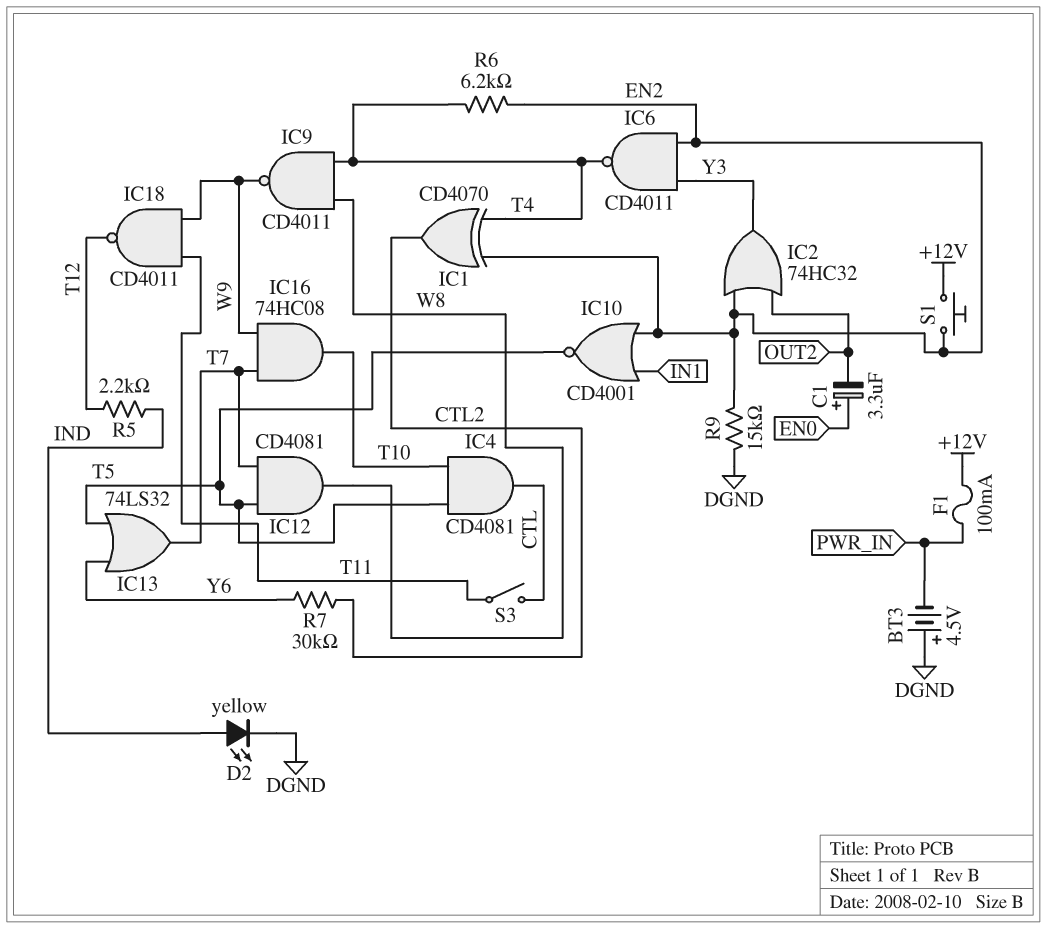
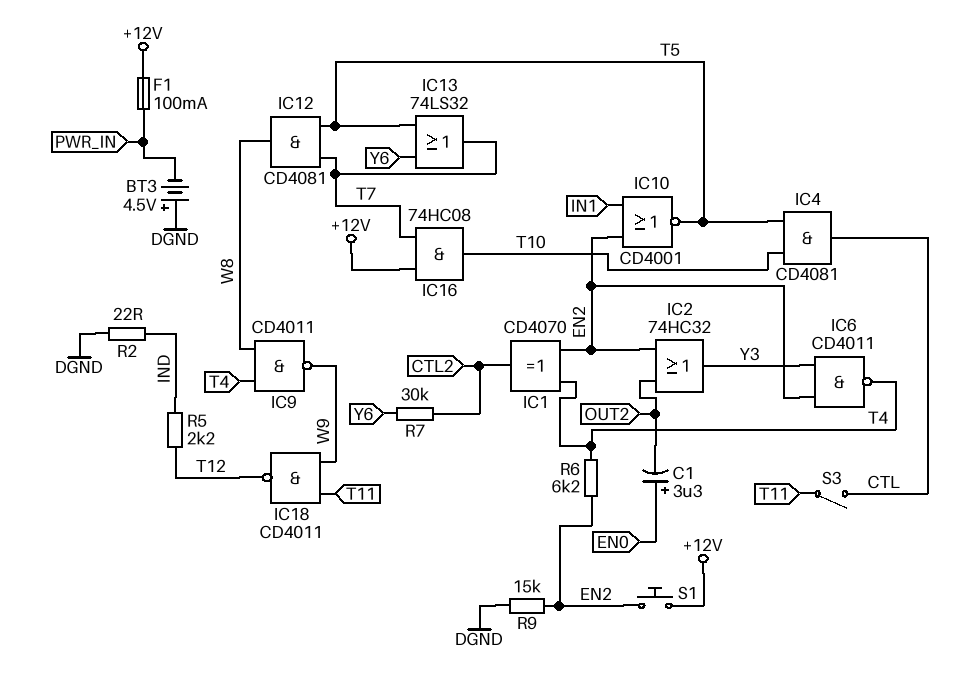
D2: LED yellow (A IND, K DGND) -> none
IC16: AND 74HC08 (in T7, in W9, out T10) -> AND 74HC08 (in +12V, in T7, out T10)
R2: none -> 22 (DGND, IND)

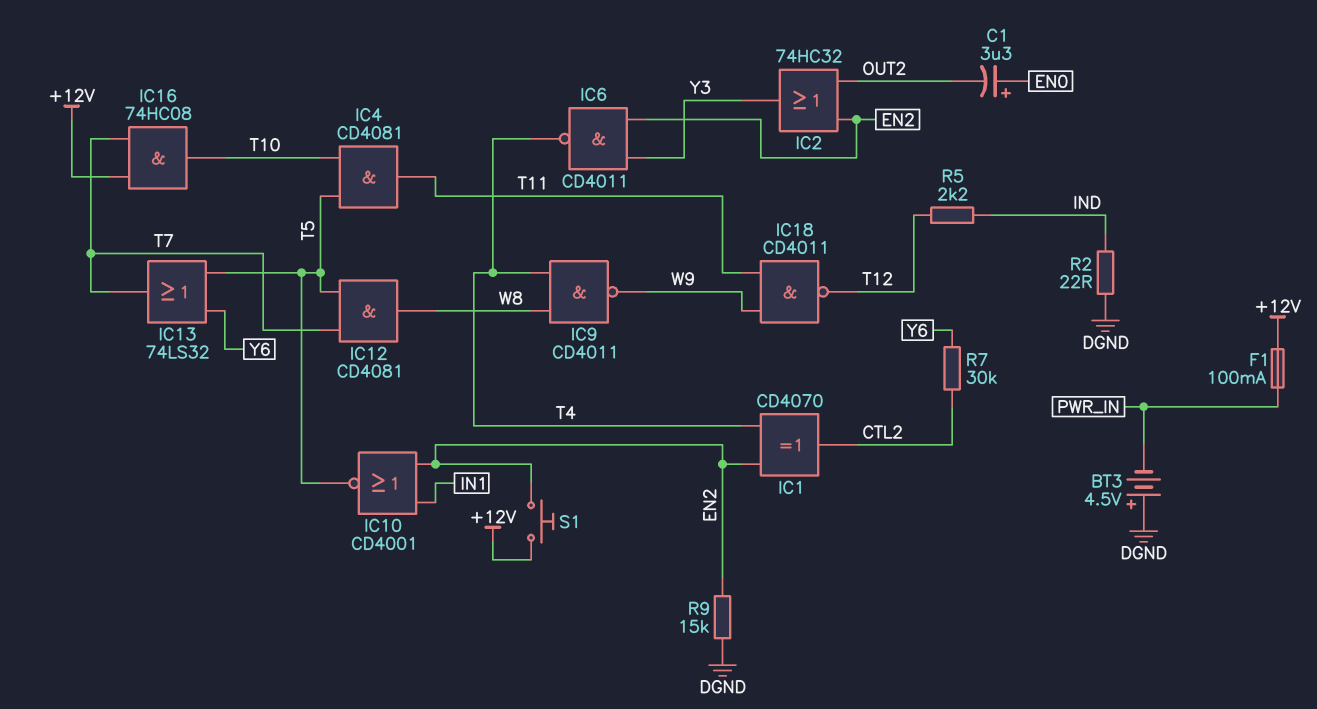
IC4: AND CD4081 (in T5, in T10, out CTL) -> AND CD4081 (in T5, in T10, out T11)
R6: 6.2k (EN2, T4) -> none
S3: switch (CTL, T11) -> none

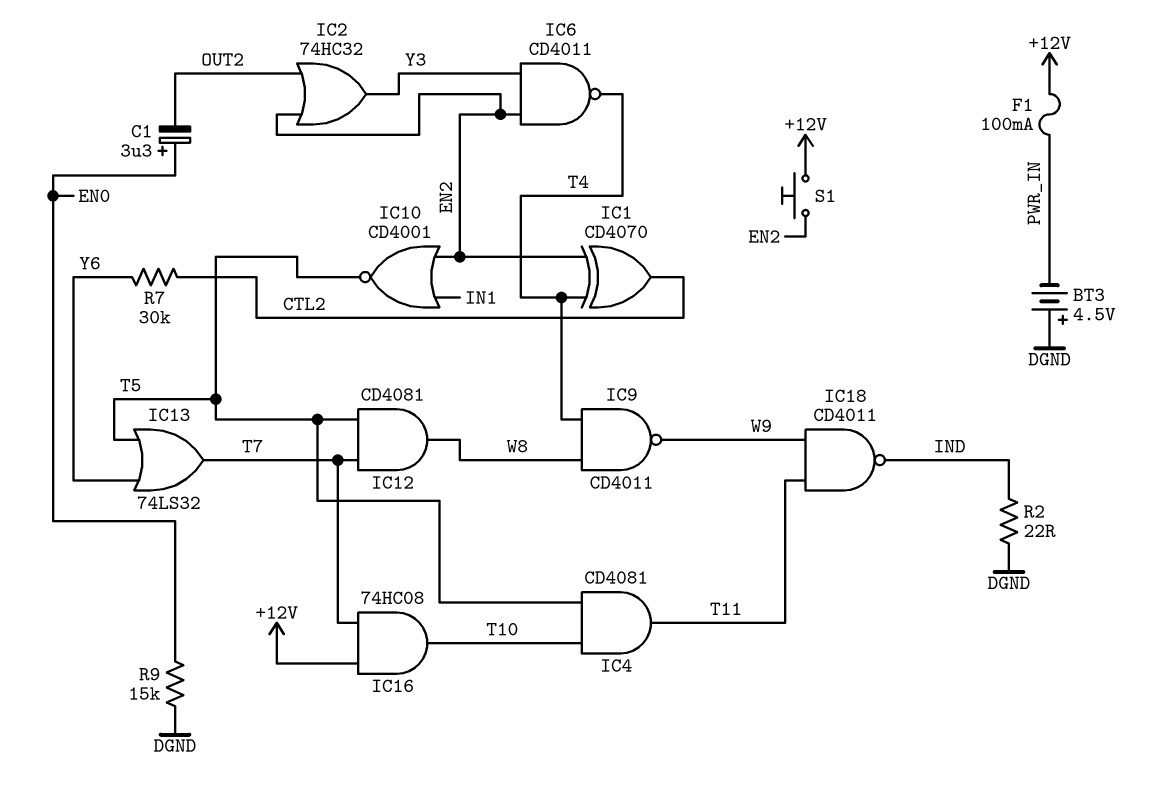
IC18: NAND CD4011 (in T11, in W9, out T12) -> NAND CD4011 (in T11, in W9, out IND)
R5: 2.2k (IND, T12) -> none
R9: 15k (DGND, EN2) -> 15k (DGND, EN0)

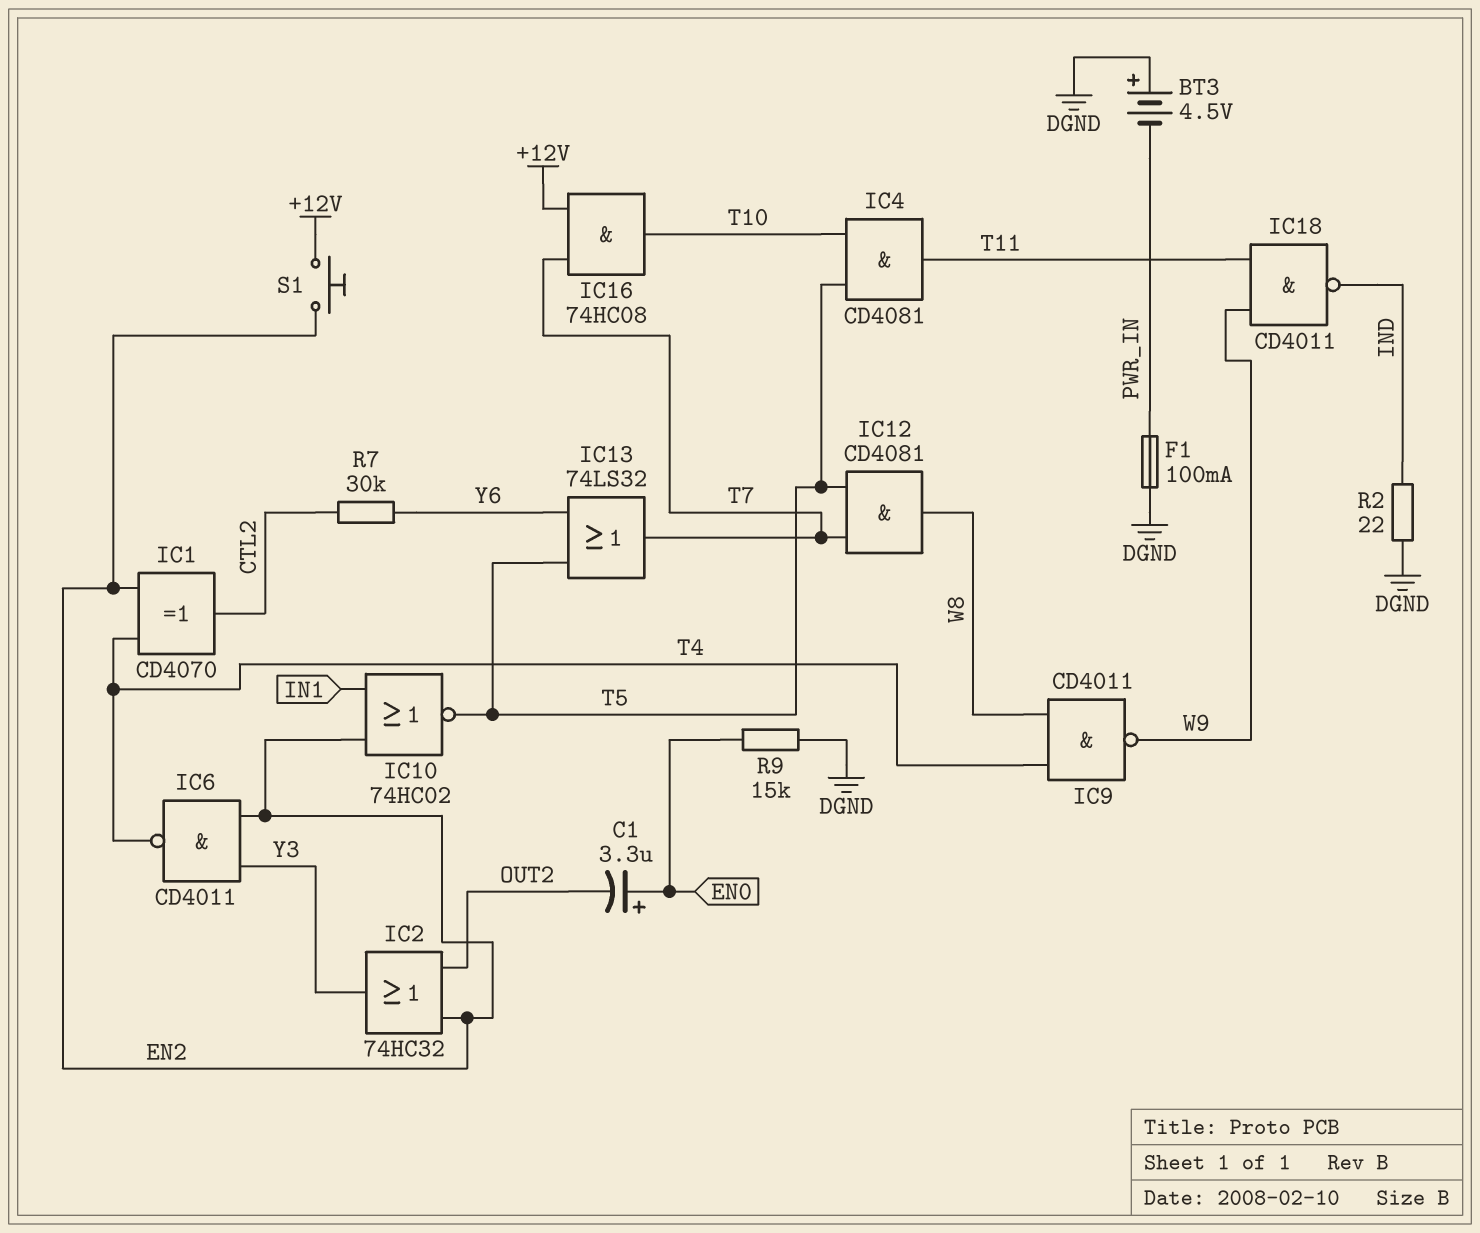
F1: 100mA (+12V, PWR_IN) -> 100mA (DGND, PWR_IN)
IC10: NOR CD4001 (in EN2, in IN1, out T5) -> NOR 74HC02 (in EN2, in IN1, out T5)

